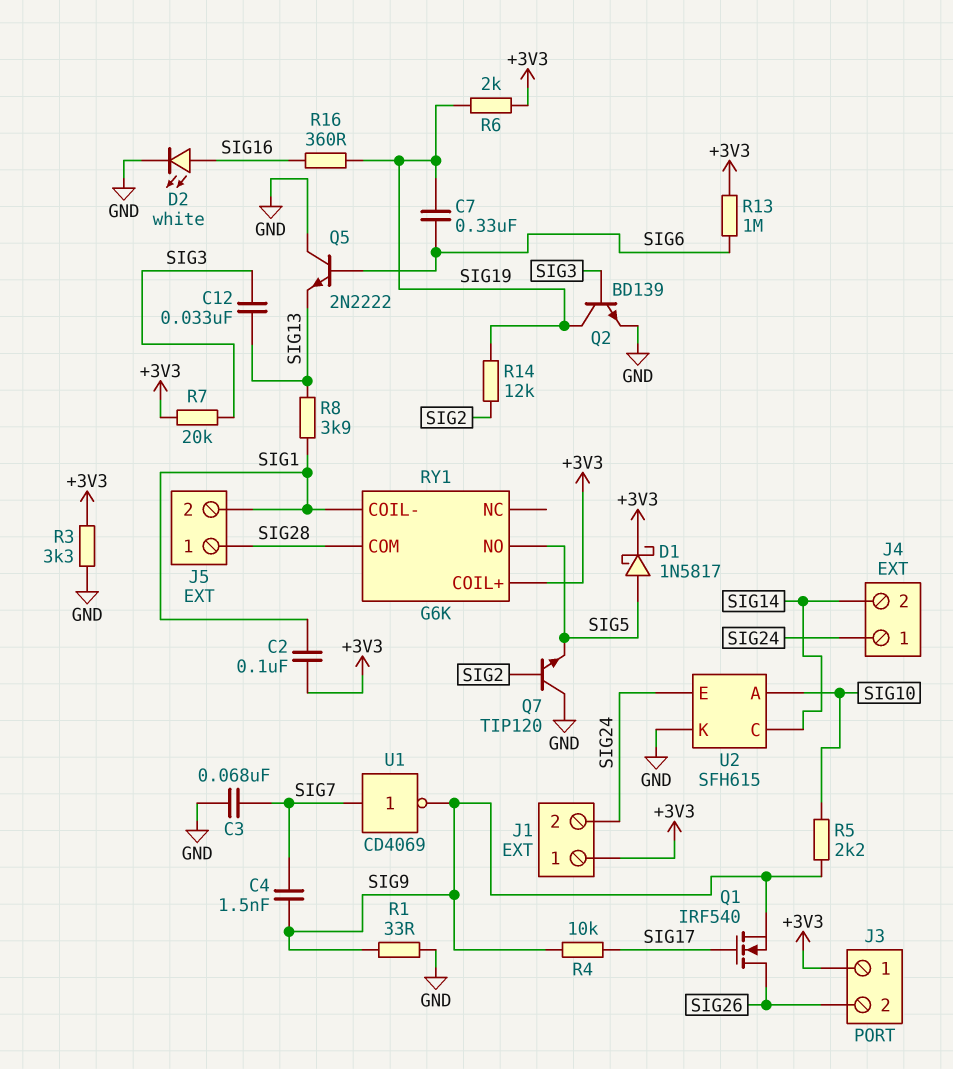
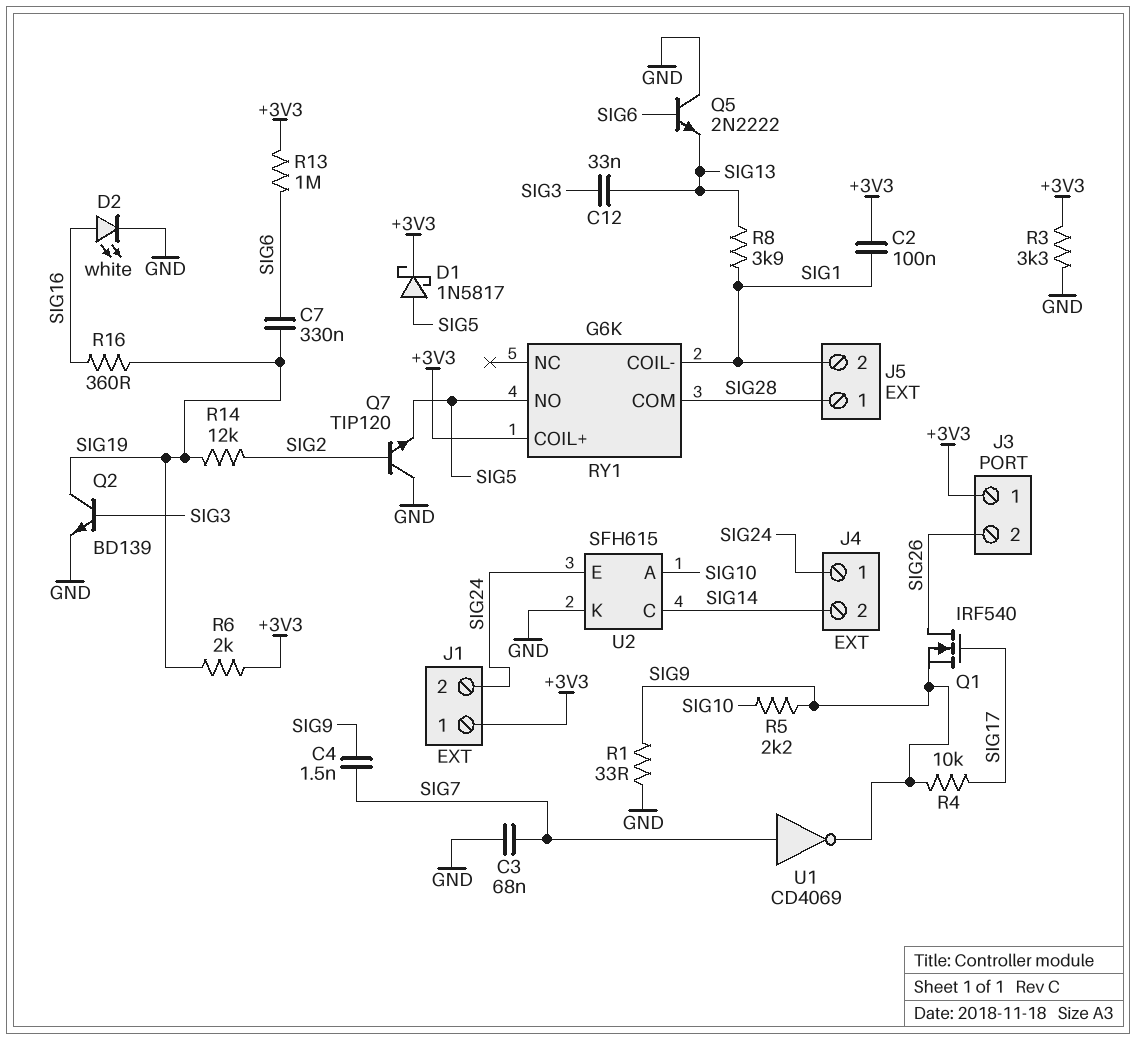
R7: 20k (+3V3, SIG3) -> none

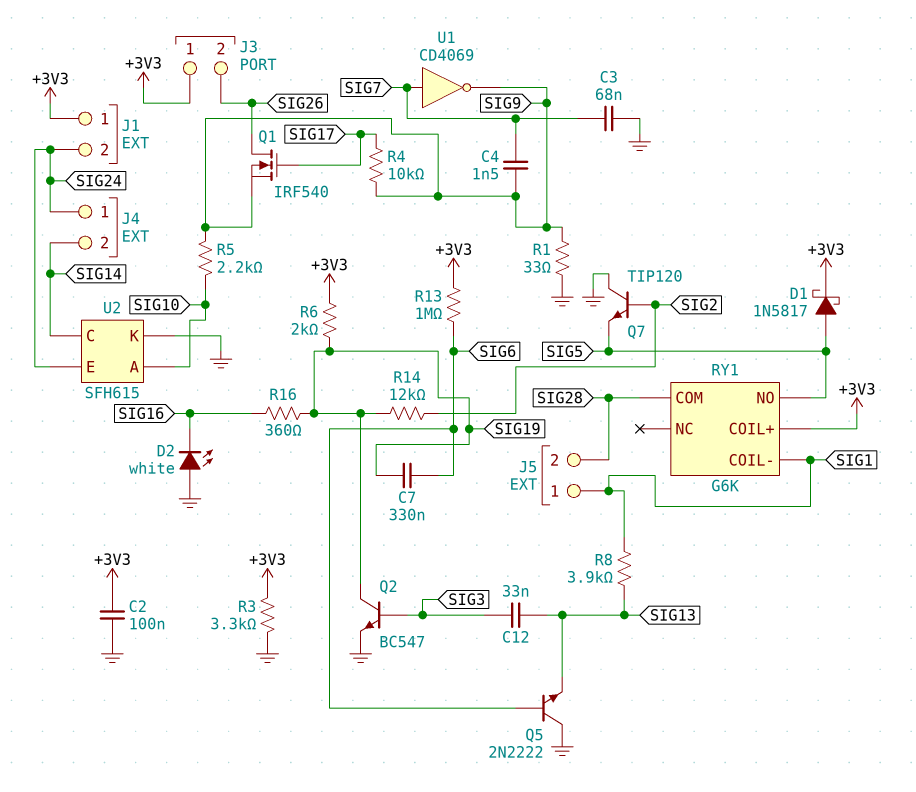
C2: 100nF (+3V3, SIG1) -> 100nF (+3V3, GND)
D2: LED white (A SIG16, K GND) -> LED white (A GND, K SIG16)
J5 pin 1: SIG28 -> SIG1
J5 pin 2: SIG1 -> SIG28
Q2: NPN BD139 (B SIG3, C SIG19, E GND) -> NPN BC547 (B SIG3, C SIG19, E GND)

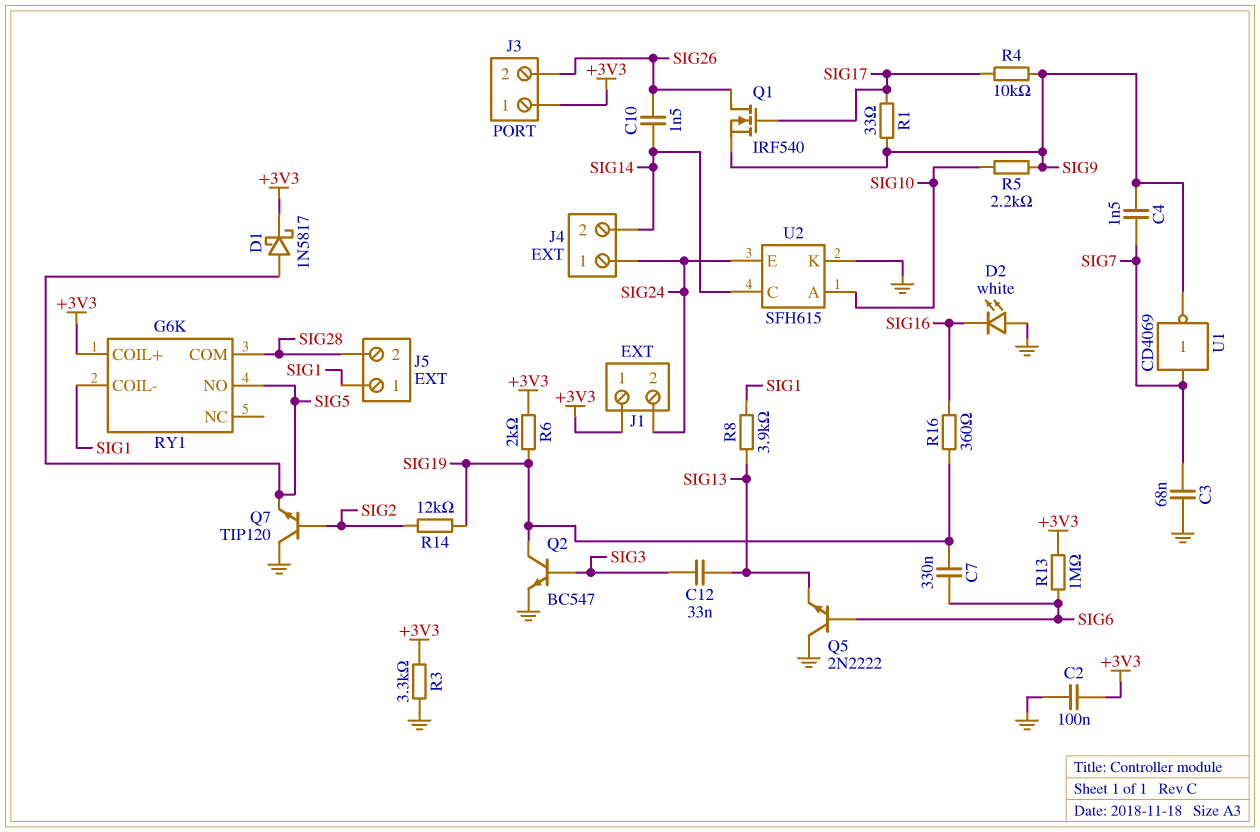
C10: none -> 1.5nF (SIG14, SIG26)
R1: 33 (GND, SIG9) -> 33 (SIG9, SIG17)

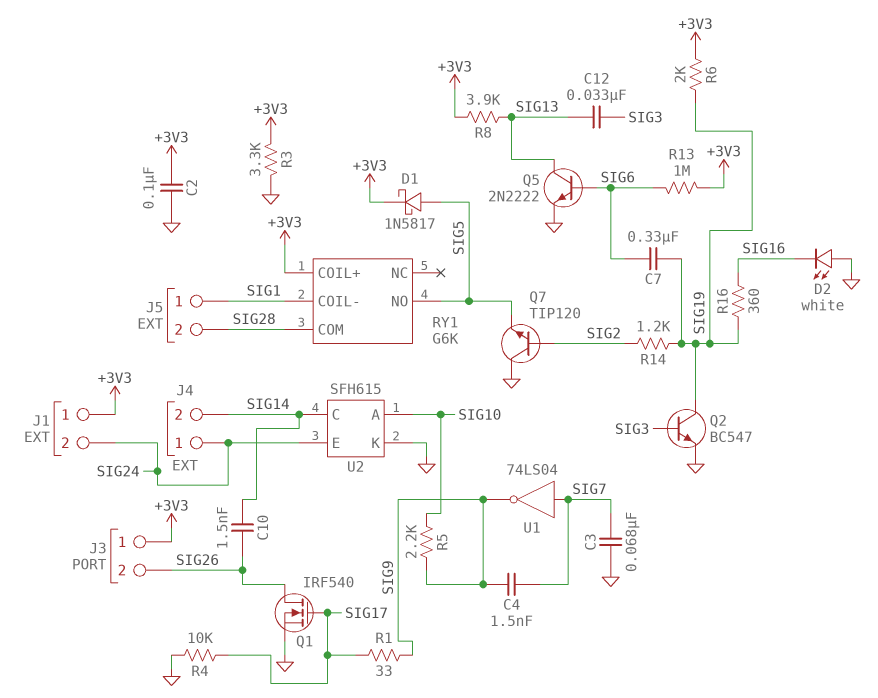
Q1: NMOS IRF540 (G SIG17, D SIG26, S SIG9) -> NMOS IRF540 (G SIG17, D SIG26, S GND)
Q5: NPN 2N2222 (B SIG6, C GND, E SIG13) -> NPN 2N2222 (B SIG6, C SIG13, E GND)
R4: 10k (SIG9, SIG17) -> 10k (GND, SIG17)
R8: 3.9k (SIG1, SIG13) -> 3.9k (+3V3, SIG13)
R14: 12k (SIG2, SIG19) -> 1.2k (SIG2, SIG19)
U1: NOT CD4069 (in SIG7, out SIG9) -> NOT 74LS04 (in SIG7, out SIG9)

